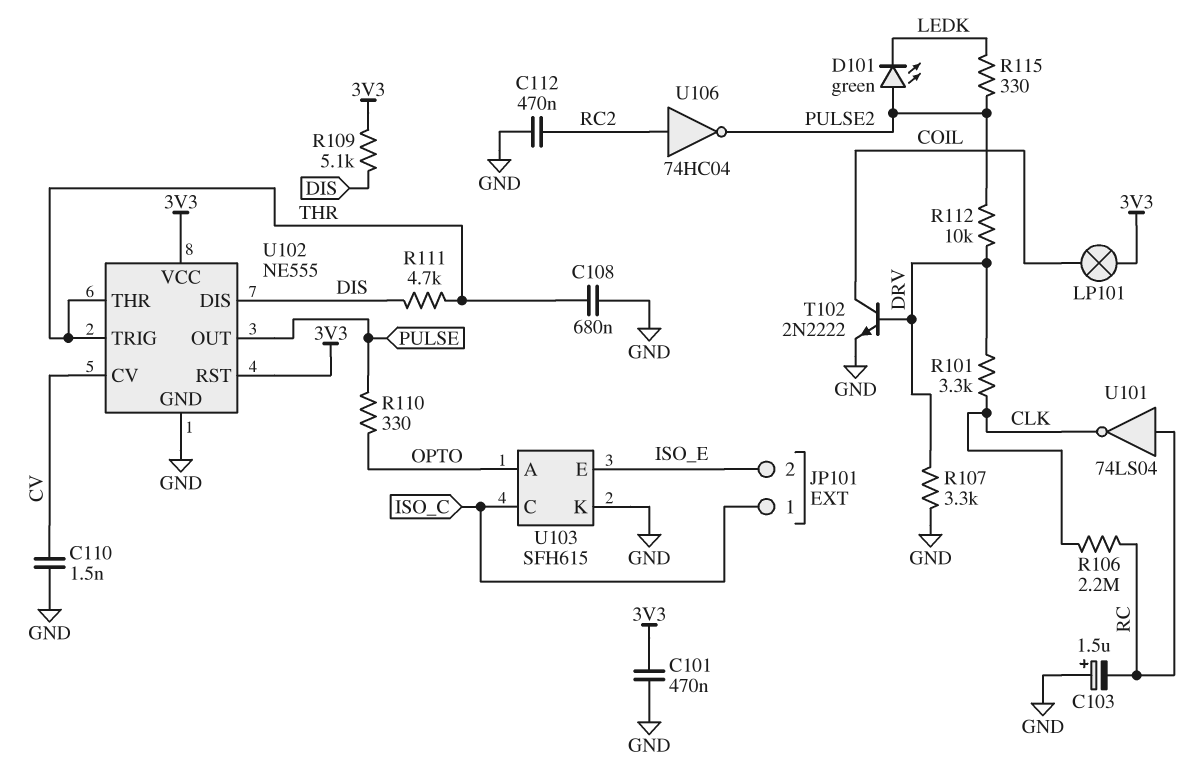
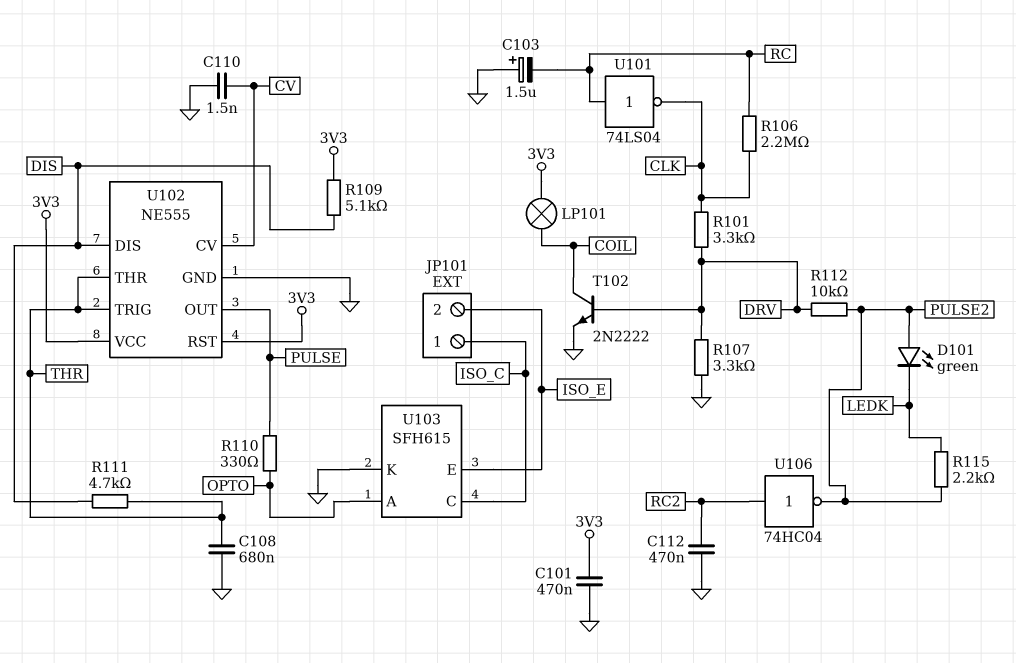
R115: 330 (LEDK, PULSE2) -> 2.2k (LEDK, PULSE2)

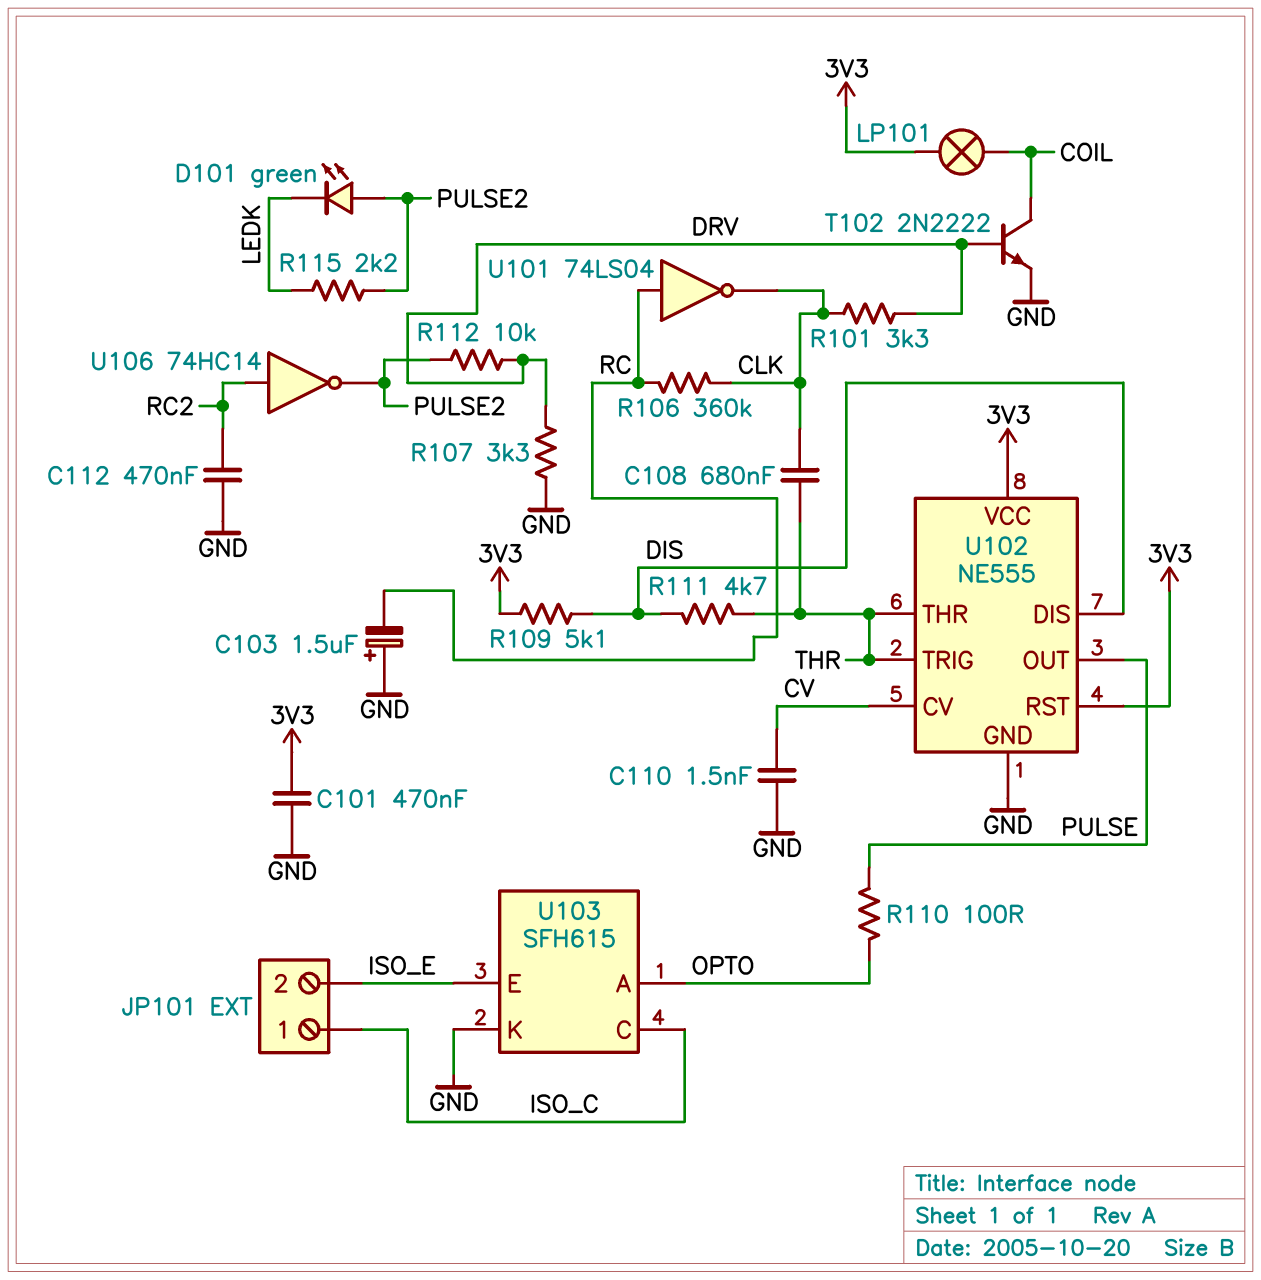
C108: 680nF (GND, THR) -> 680nF (CLK, THR)
R106: 2.2M (CLK, RC) -> 360k (CLK, RC)
R110: 330 (OPTO, PULSE) -> 100 (OPTO, PULSE)
U106: NOT 74HC04 (in RC2, out PULSE2) -> NOT 74HC14 (in RC2, out PULSE2)

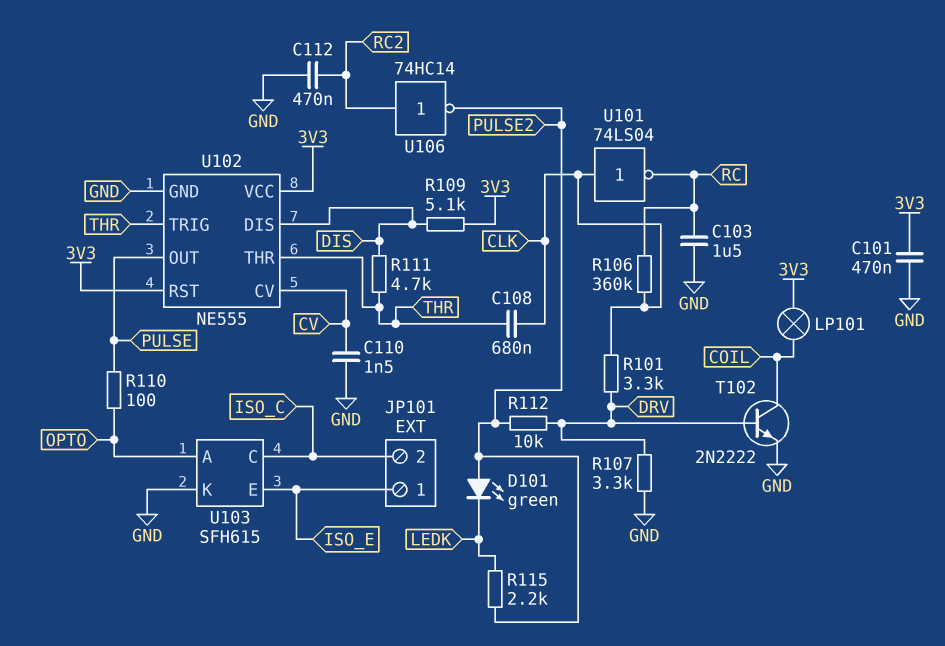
C103: 1.5uF (plus GND, minus RC) -> 1.5uF (GND, RC)
JP101 pin 1: ISO_C -> ISO_E
JP101 pin 2: ISO_E -> ISO_C
U101: NOT 74LS04 (in RC, out CLK) -> NOT 74LS04 (in CLK, out RC)

